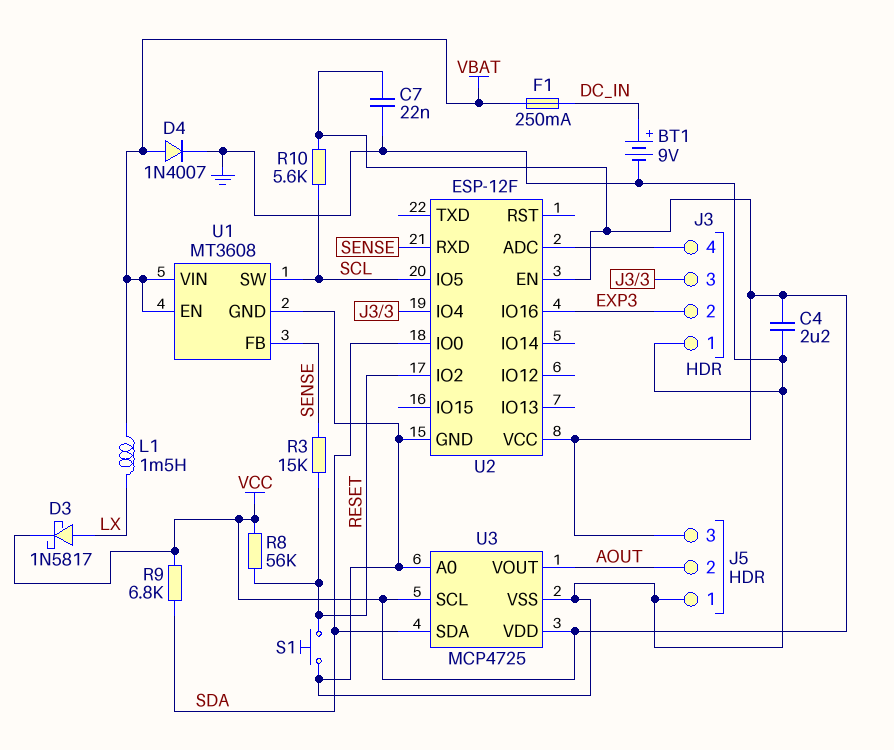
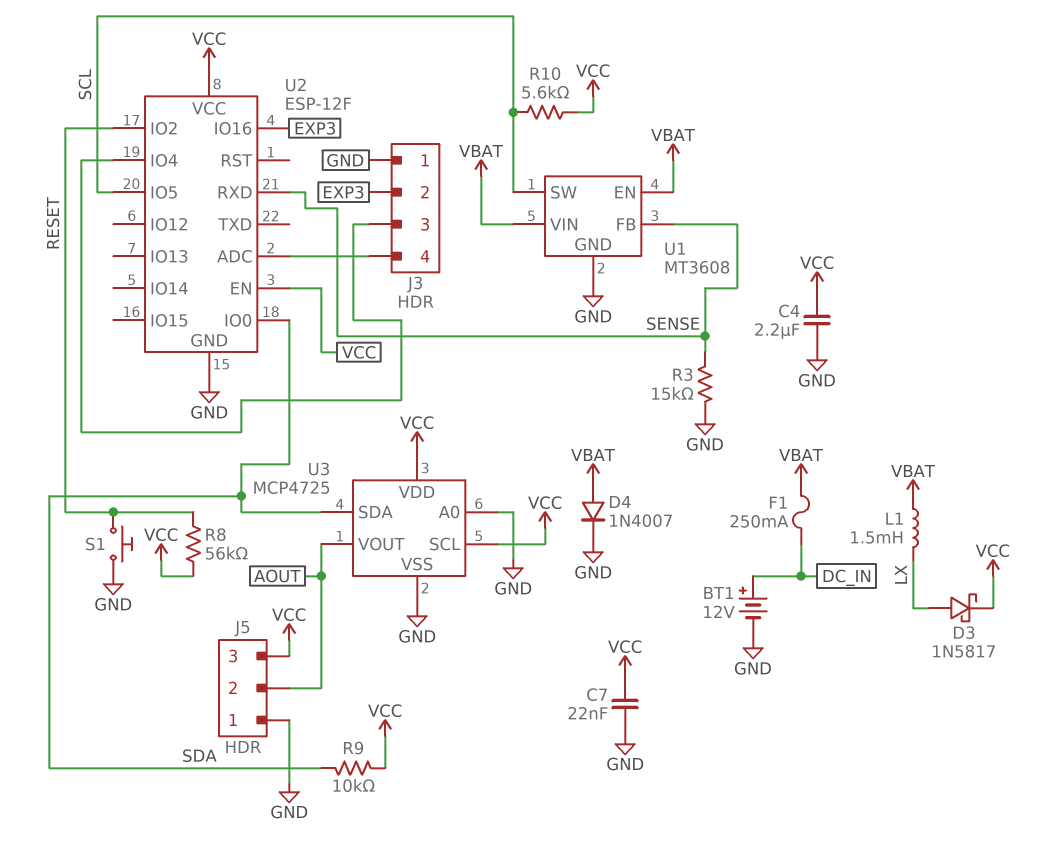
BT1: 9V (plus DC_IN, minus GND) -> 12V (plus DC_IN, minus GND)
R3: 15k (RESET, SENSE) -> 15k (GND, SENSE)
R9: 6.8k (SDA, VCC) -> 10k (SDA, VCC)

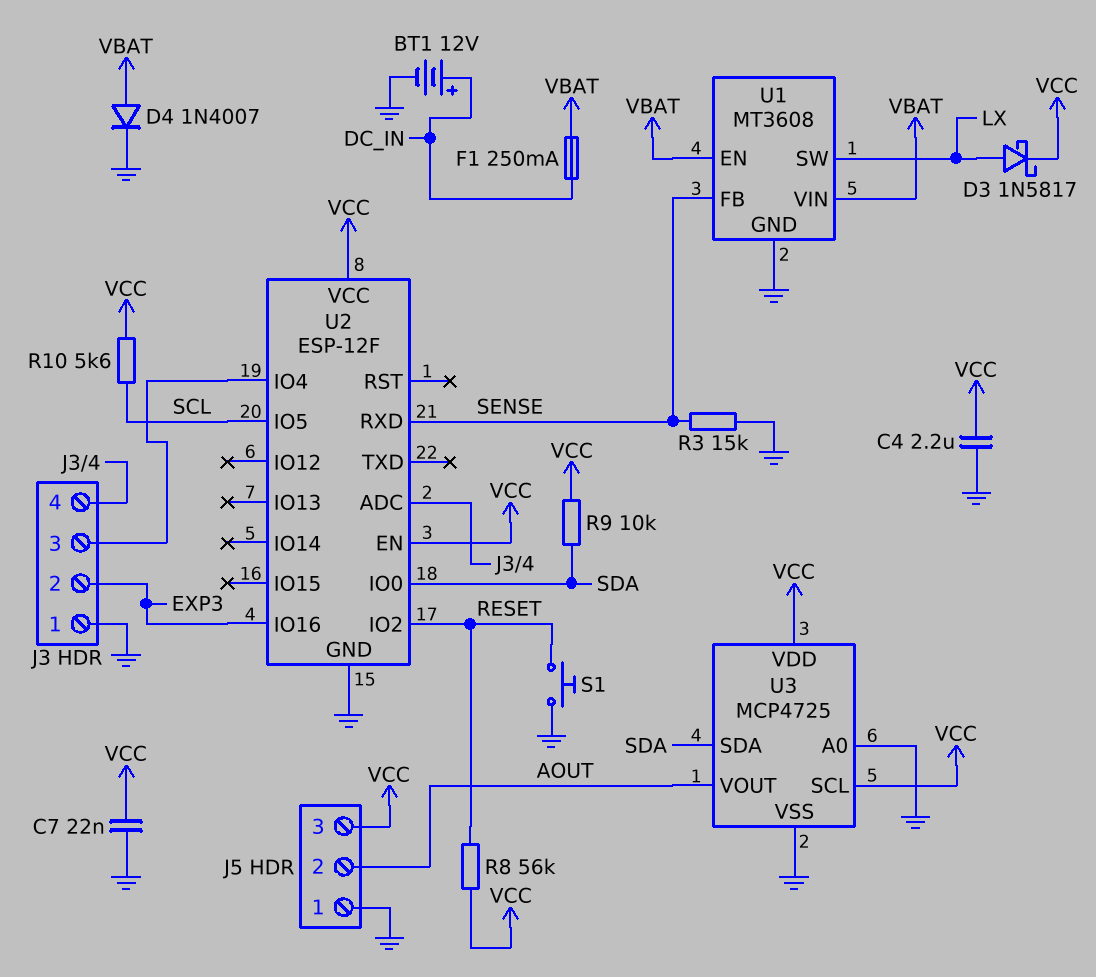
L1: 1.5mH (LX, VBAT) -> none
U1 pin SW: SCL -> LX

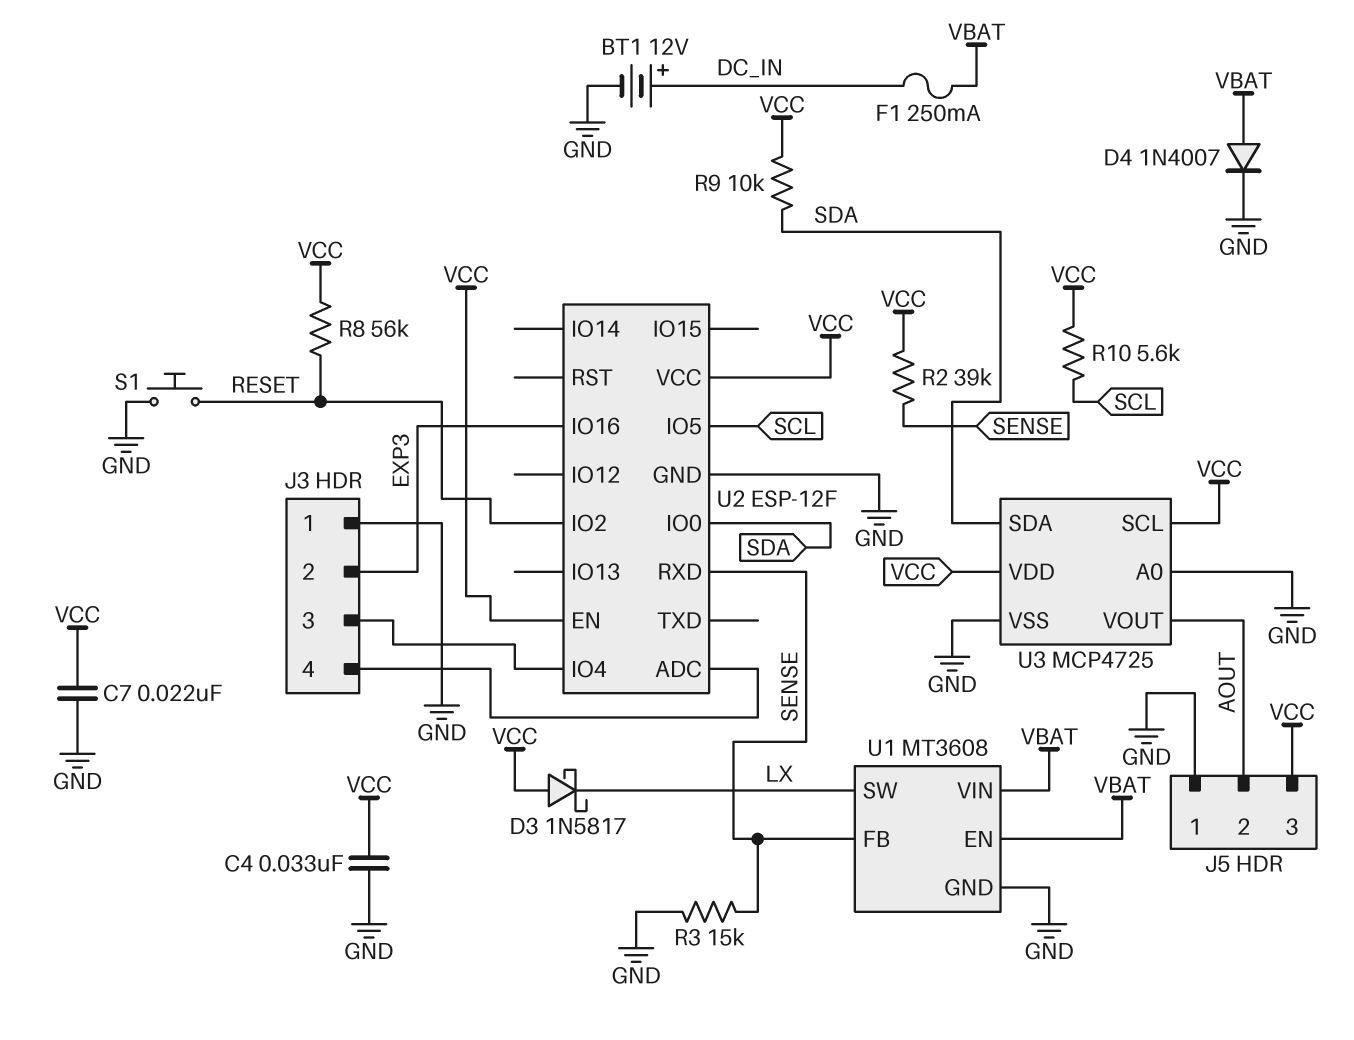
C4: 2.2uF (GND, VCC) -> 33nF (GND, VCC)
D3: schottky 1N5817 (A LX, K VCC) -> schottky 1N5817 (A VCC, K LX)
R2: none -> 39k (SENSE, VCC)

